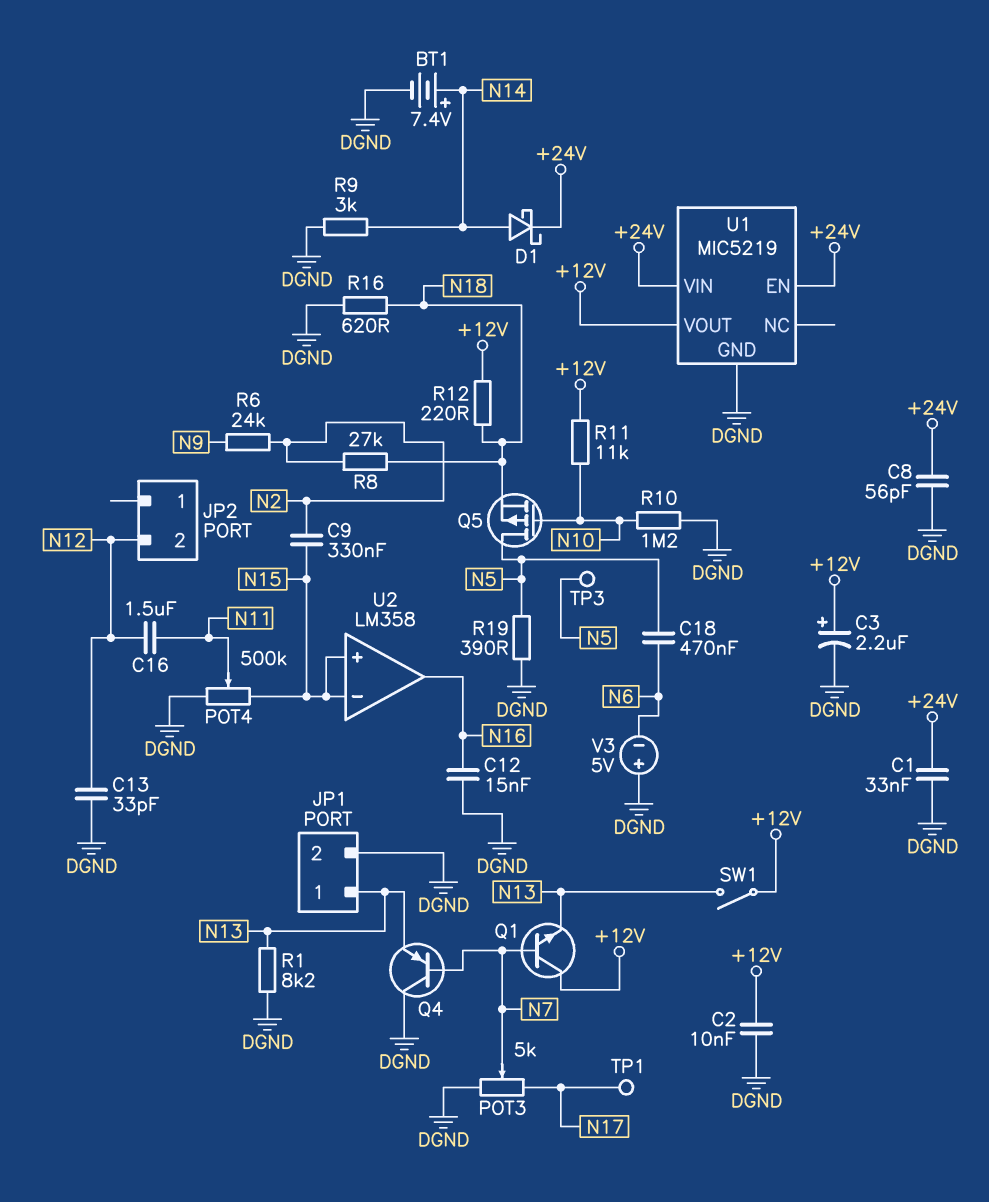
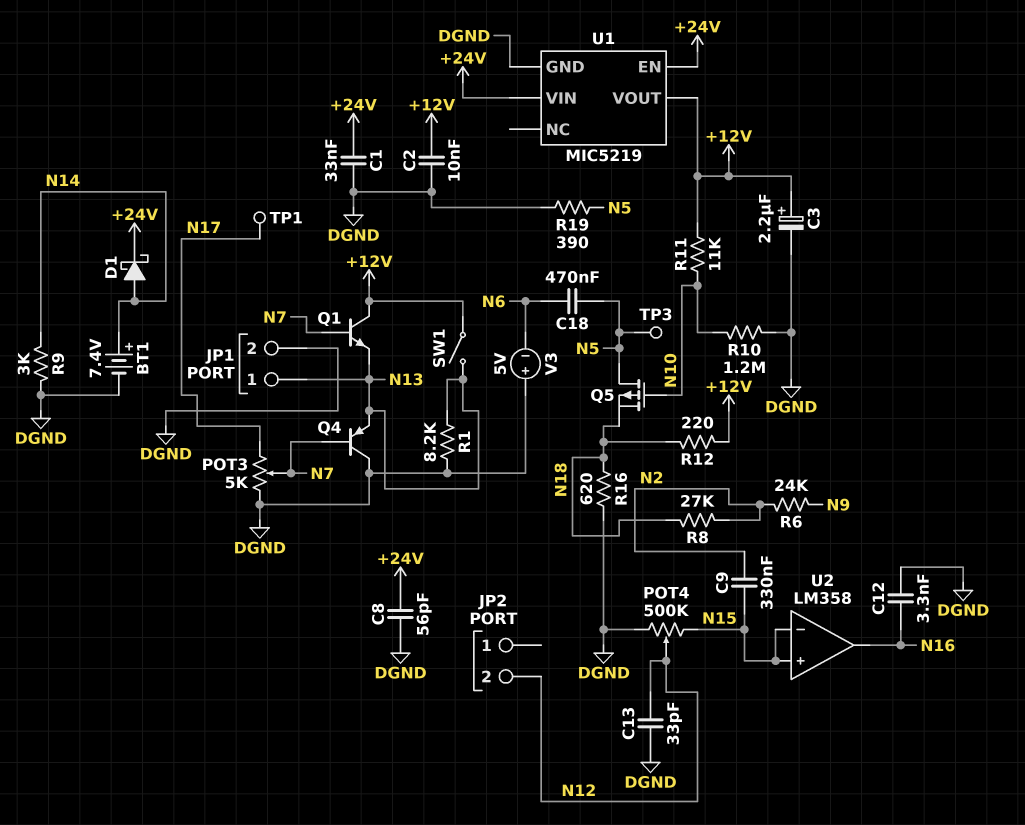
C12: 15nF (DGND, N16) -> 3.3nF (DGND, N16)
C16: 1.5uF (N11, N12) -> none
POT4: 500k (DGND, N15, wiper N11) -> 500k (DGND, N15, wiper N12)

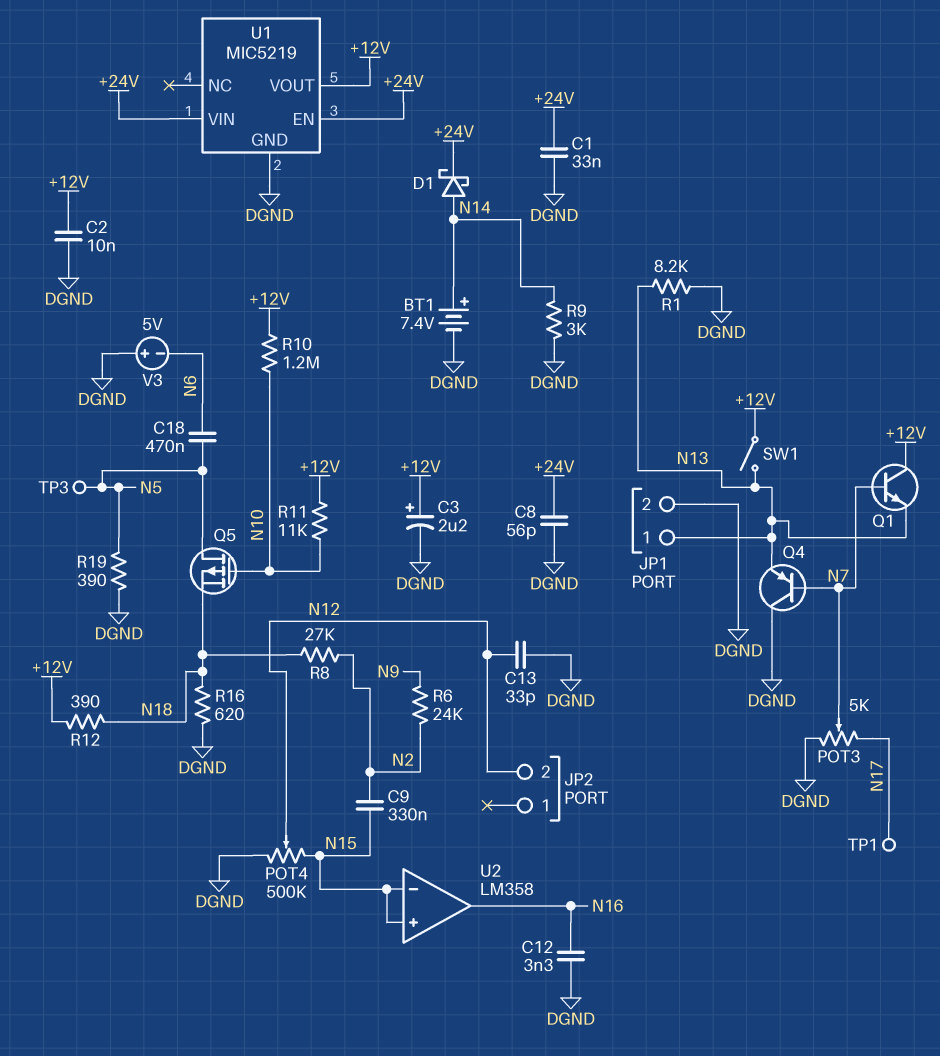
R10: 1.2M (DGND, N10) -> 1.2M (+12V, N10)
R12: 220 (+12V, N18) -> 390 (+12V, N18)

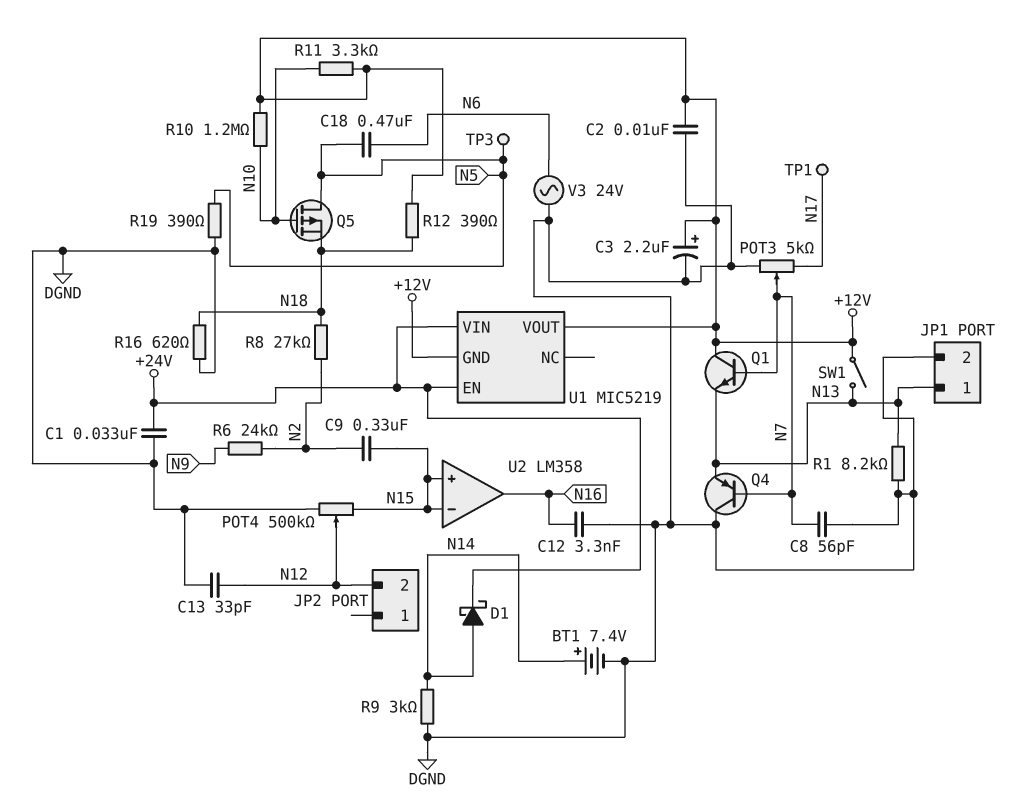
C8: 56pF (+24V, DGND) -> 56pF (DGND, N7)
R11: 11k (+12V, N10) -> 3.3k (+12V, N10)
U1 pin GND: DGND -> +12V
V3: 5V (plus DGND, minus N6) -> AC 24V (DGND, N6)

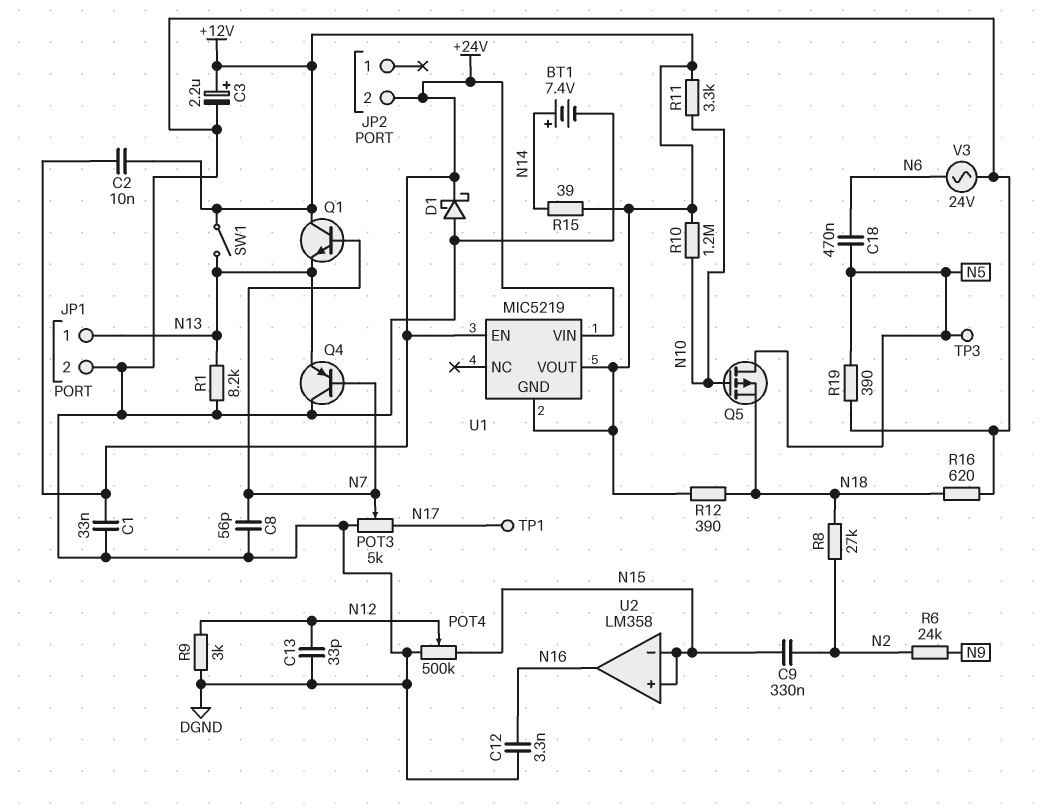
C2: 10nF (+12V, DGND) -> 10nF (+12V, +24V)
D1: schottky (A N14, K +24V) -> schottky (A DGND, K +24V)
JP2 pin 2: N12 -> +24V
R9: 3k (DGND, N14) -> 3k (DGND, N12)
R15: none -> 39 (+12V, N14)

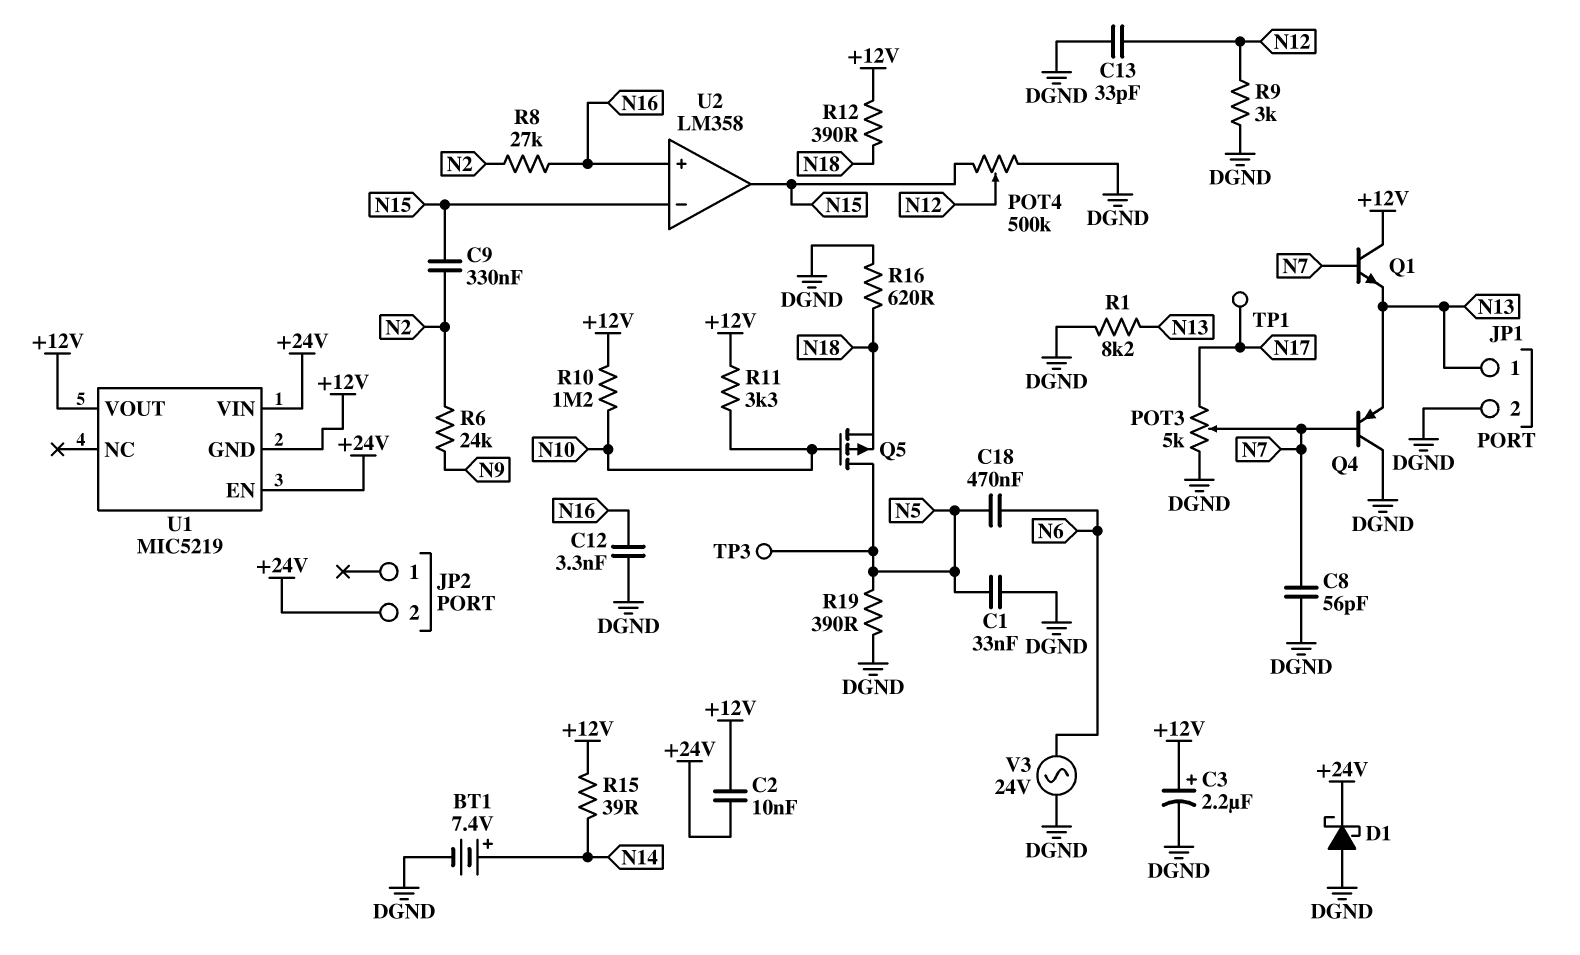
C1: 33nF (+24V, DGND) -> 33nF (DGND, N5)
R8: 27k (N2, N18) -> 27k (N2, N16)
SW1: switch (+12V, N13) -> none
U2 pin in+: N15 -> N16
U2 pin out: N16 -> N15

